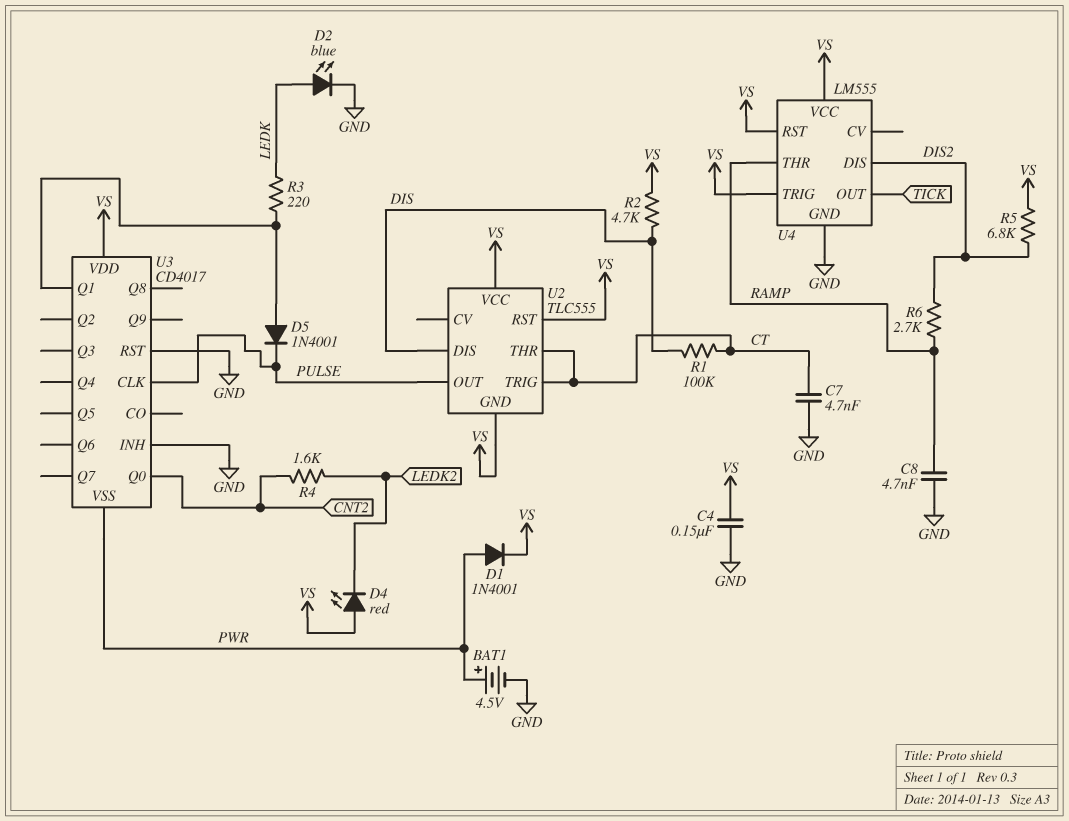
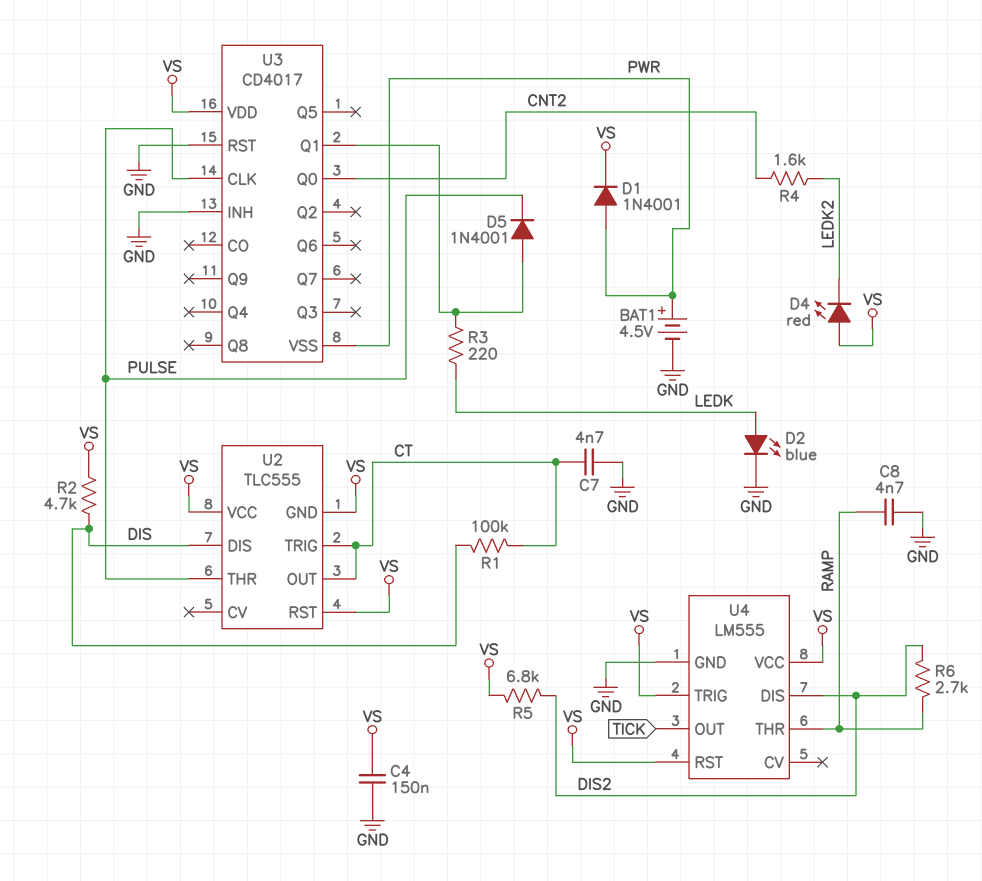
U2 pin OUT: PULSE -> CT
U2 pin THR: CT -> PULSE

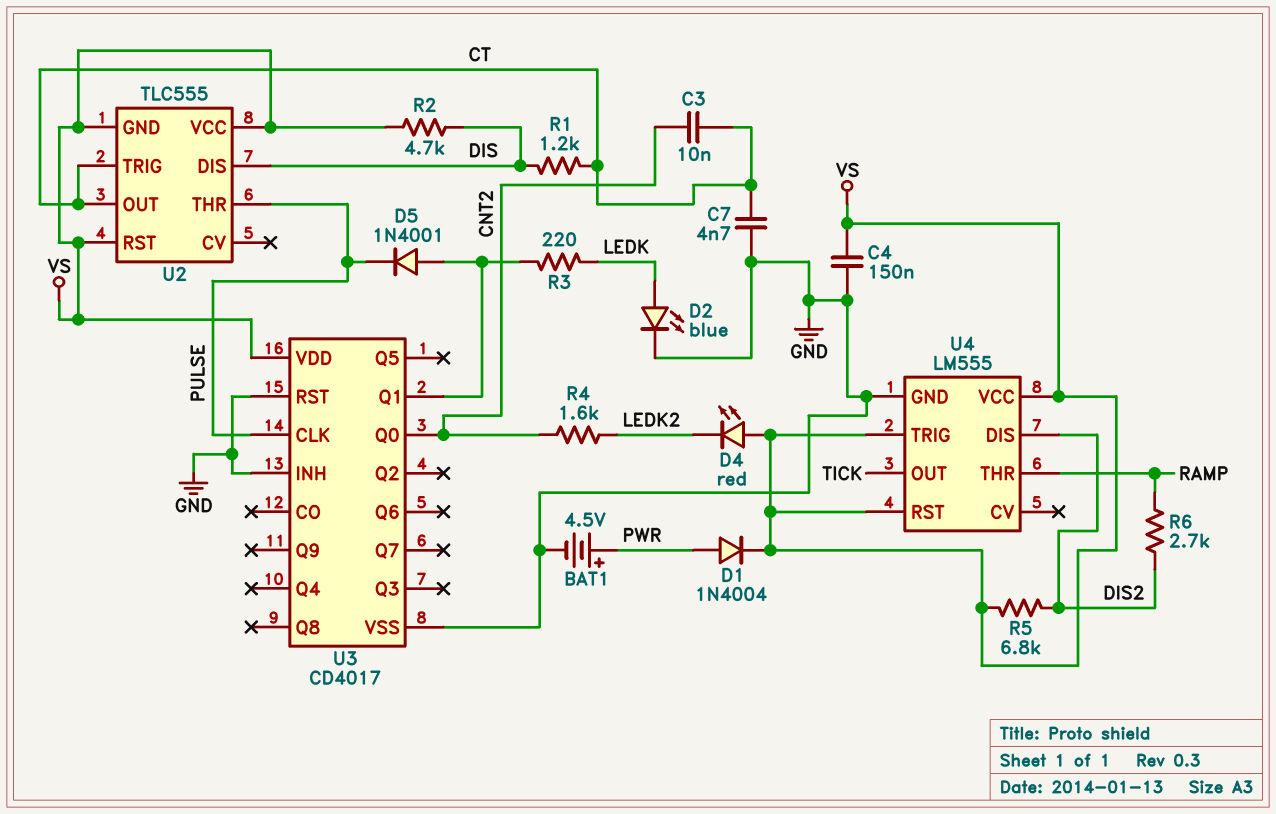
C3: none -> 10nF (CNT2, CT)
C8: 4.7nF (GND, RAMP) -> none
D1: diode 1N4001 (A PWR, K VS) -> diode 1N4004 (A PWR, K VS)
R1: 100k (CT, DIS) -> 1.2k (CT, DIS)
U3 pin VSS: PWR -> GND

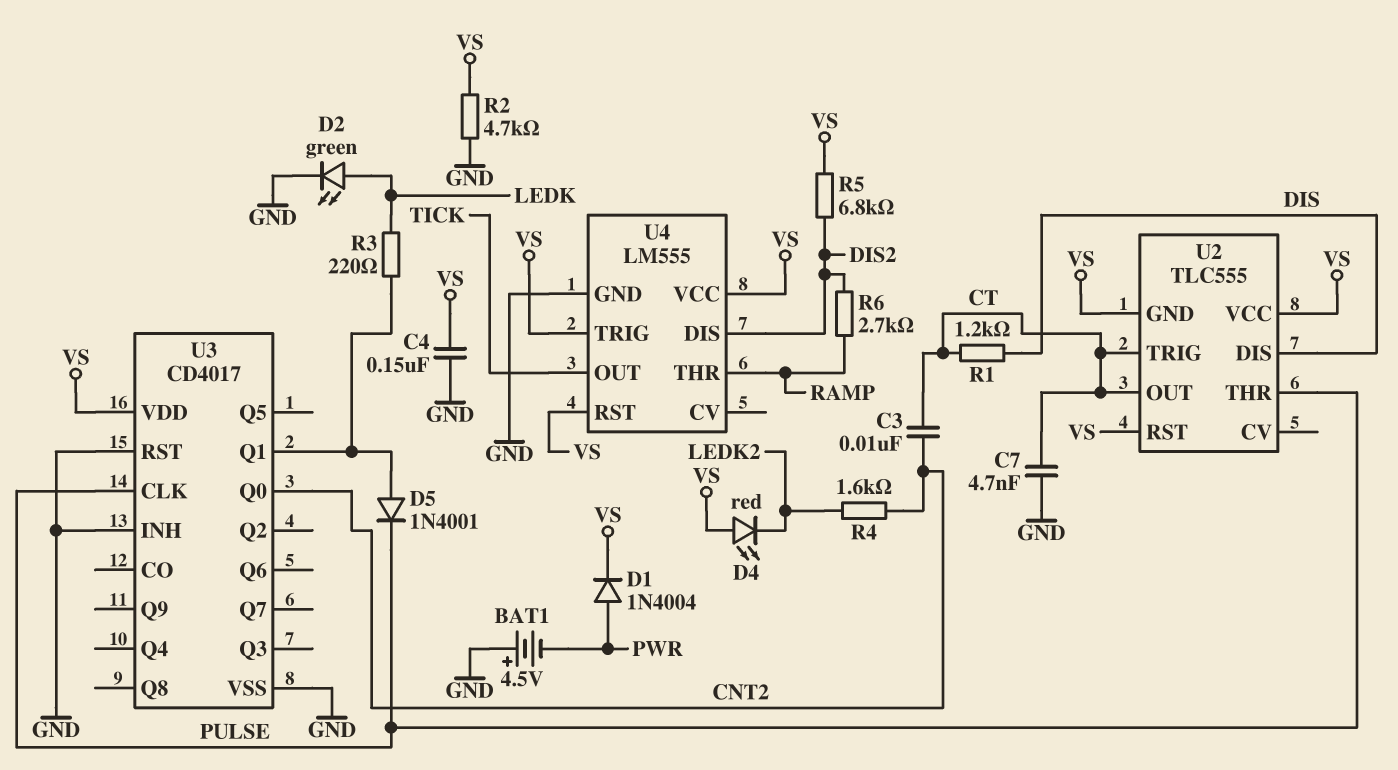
BAT1: 4.5V (plus PWR, minus GND) -> 4.5V (plus GND, minus PWR)
D2: LED blue (A LEDK, K GND) -> LED green (A LEDK, K GND)
R2: 4.7k (DIS, VS) -> 4.7k (GND, VS)

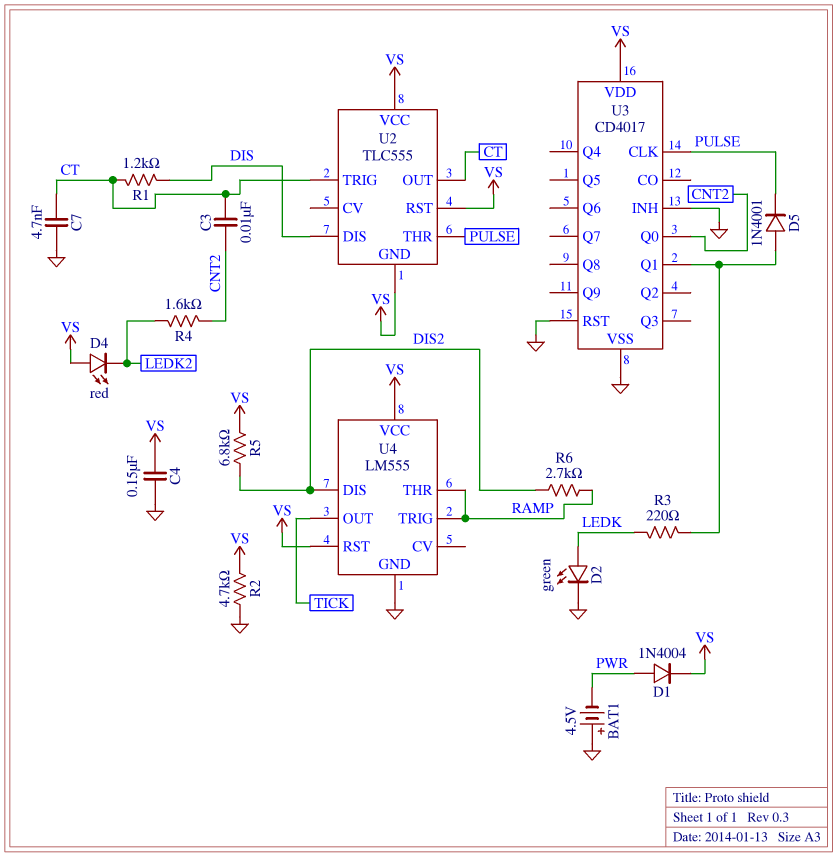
U4 pin TRIG: VS -> RAMP

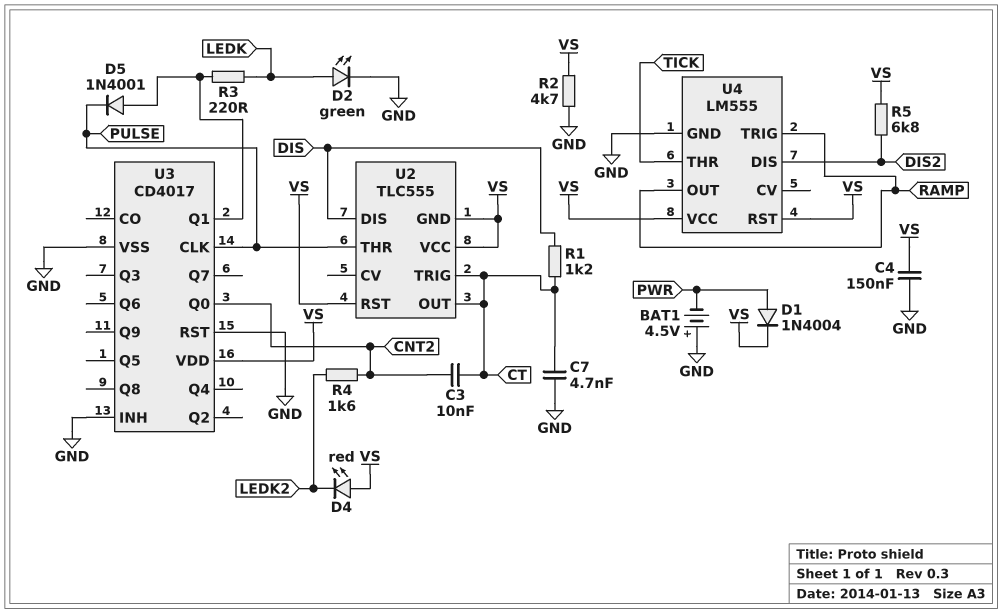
R6: 2.7k (DIS2, RAMP) -> none
U4 pin OUT: TICK -> RAMP
U4 pin THR: RAMP -> TICK

